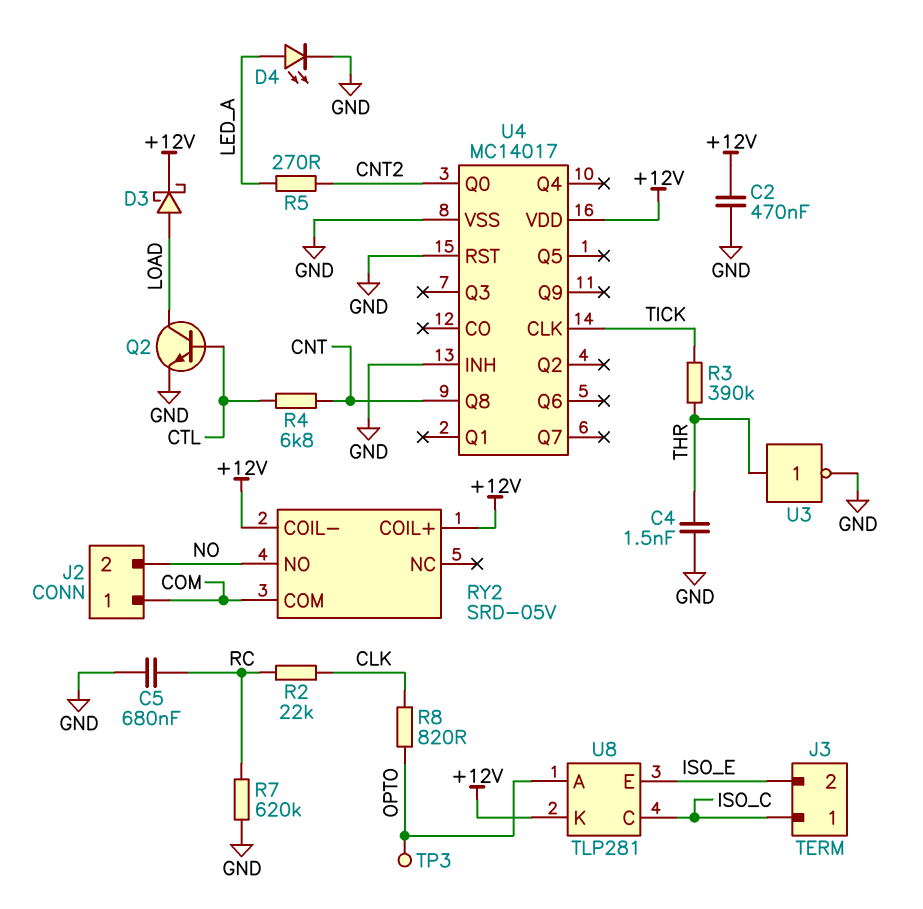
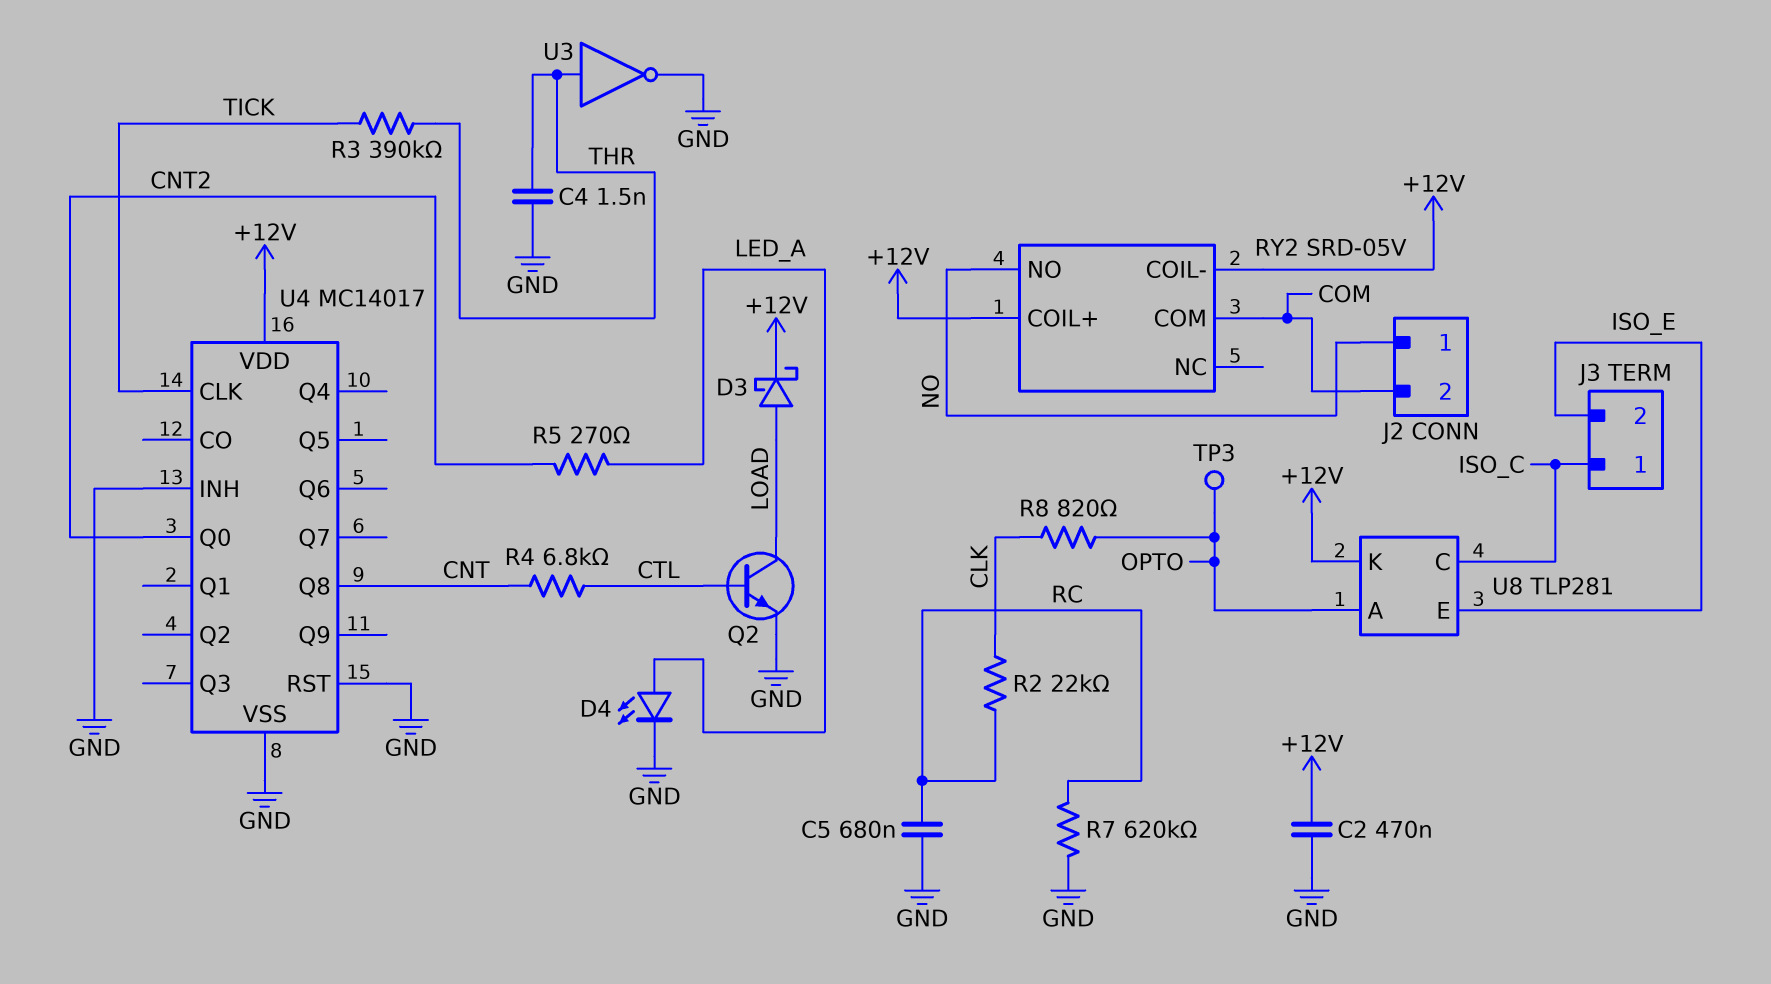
J2 pin 1: COM -> NO
J2 pin 2: NO -> COM

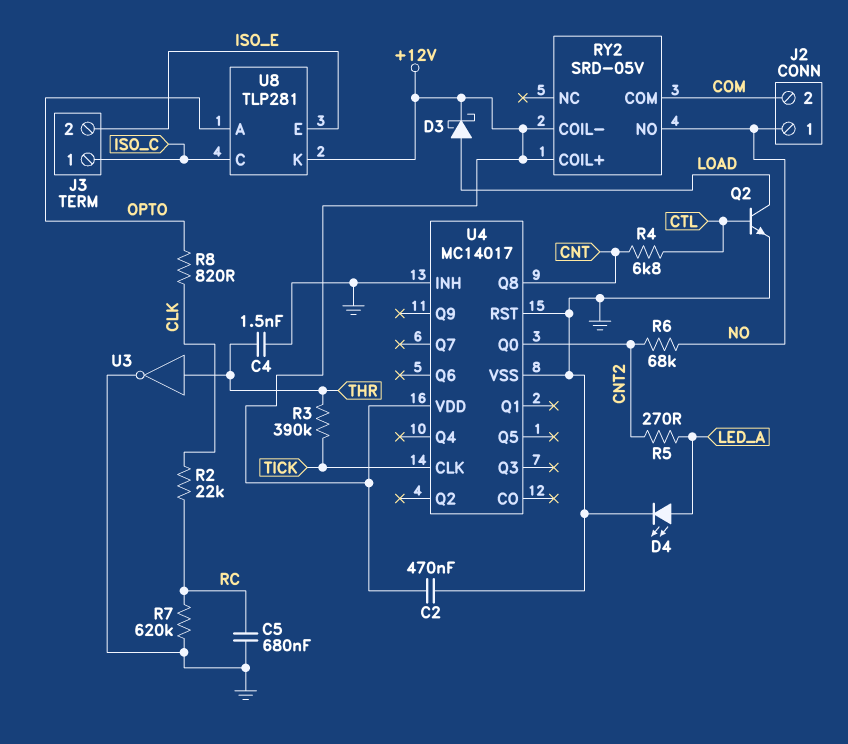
R6: none -> 68k (CNT2, NO)
TP3: test point (OPTO) -> none

